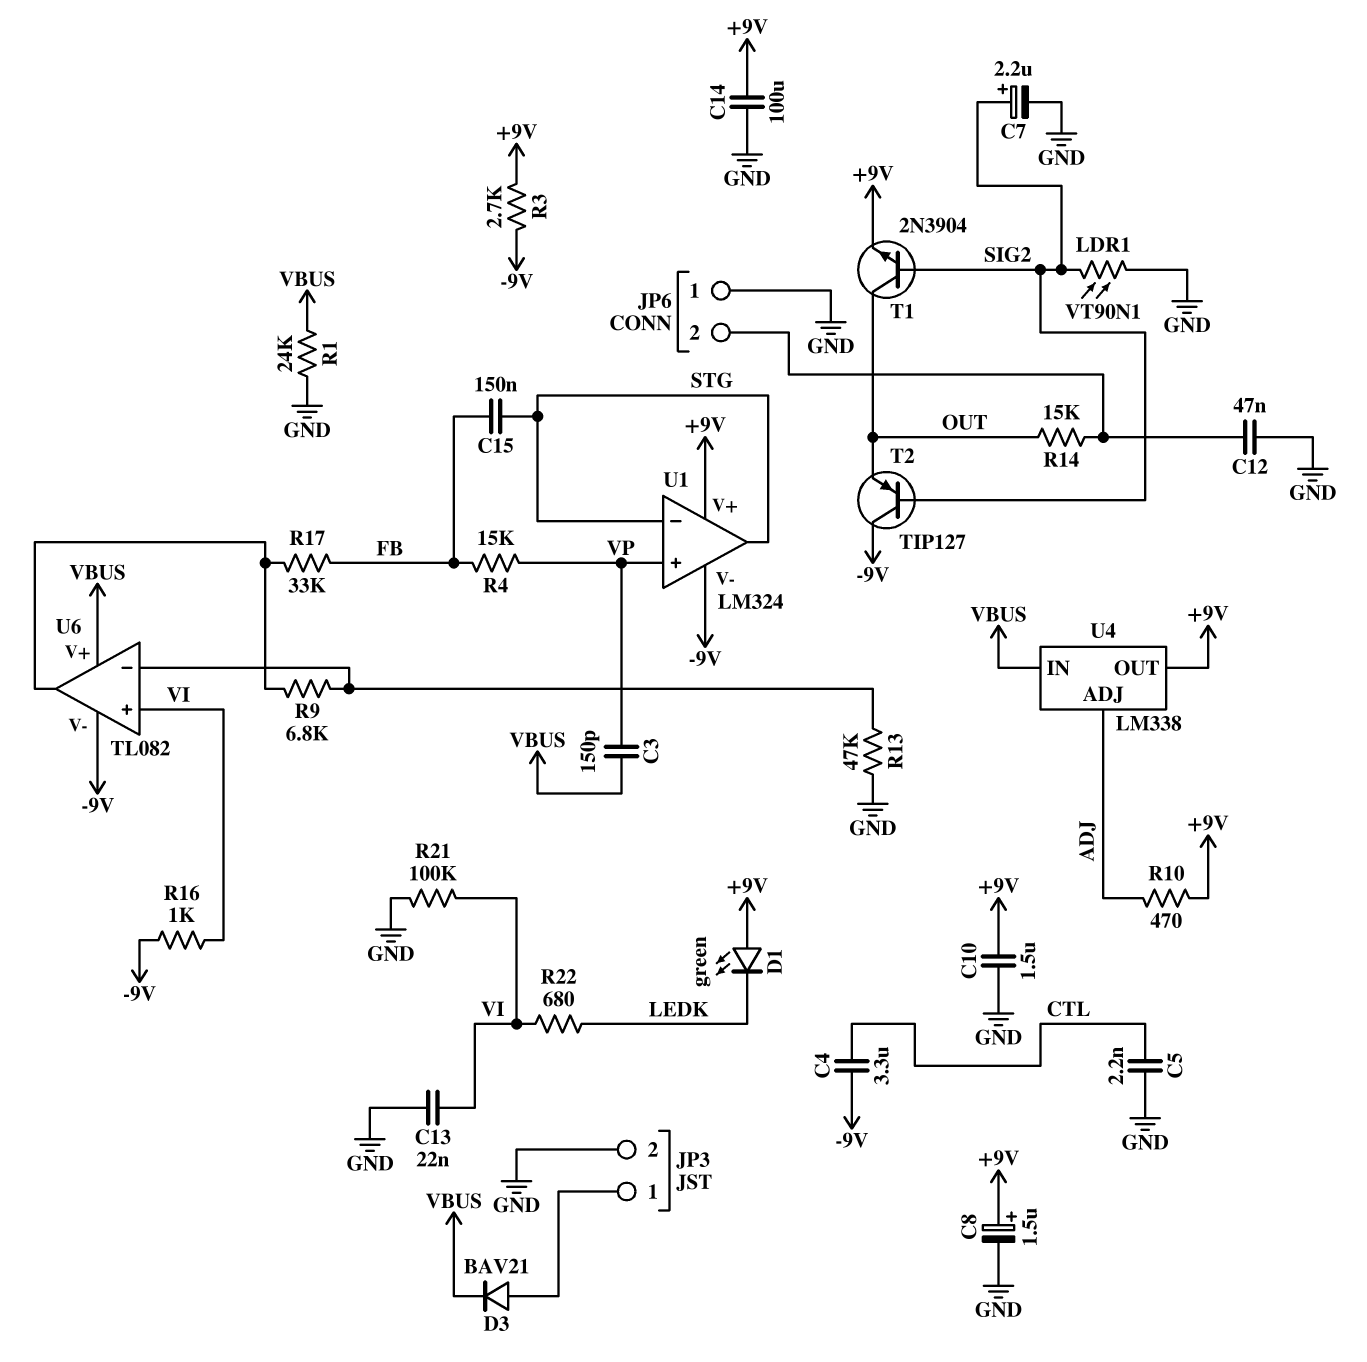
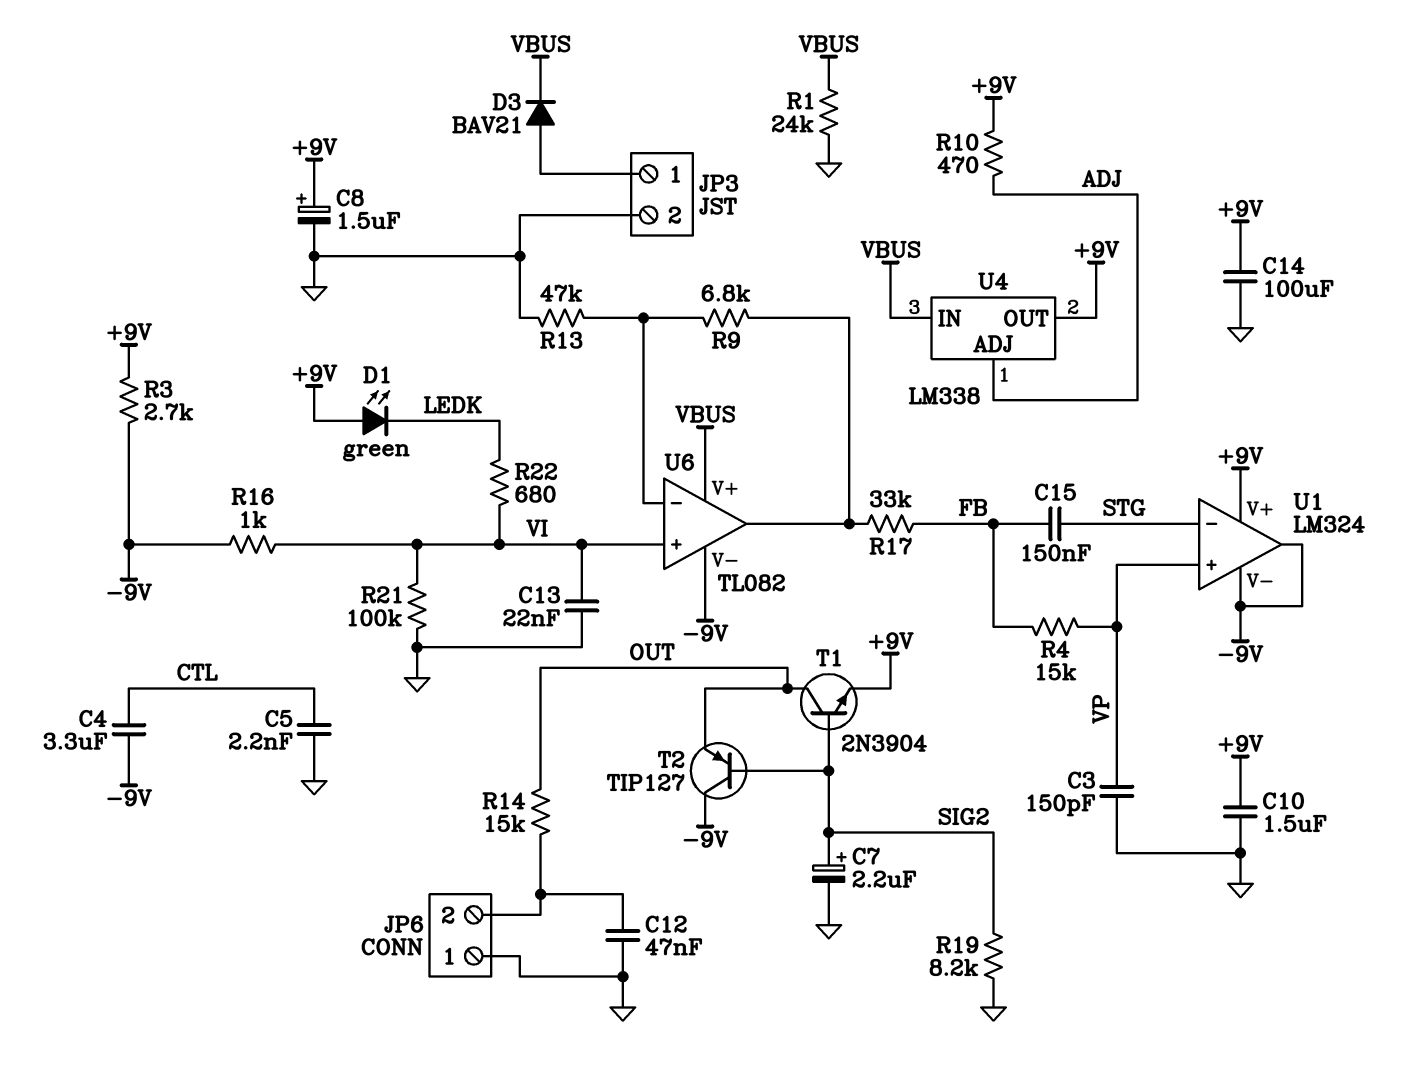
C3: 150pF (VBUS, VP) -> 150pF (GND, VP)
LDR1: VT90N1 (GND, SIG2) -> none
R19: none -> 8.2k (GND, SIG2)
U1 pin out: STG -> -9V

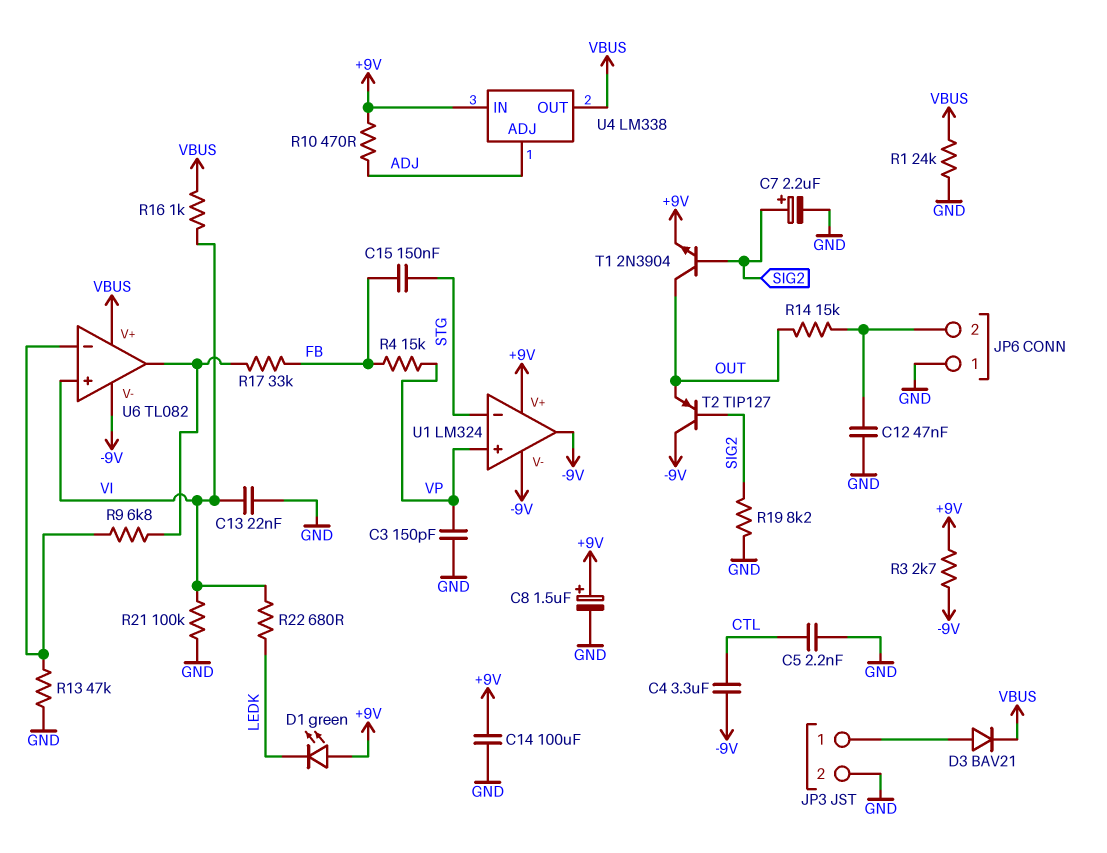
C10: 1.5uF (+9V, GND) -> none
R16: 1k (-9V, VI) -> 1k (VBUS, VI)
U4 pin IN: VBUS -> +9V
U4 pin OUT: +9V -> VBUS

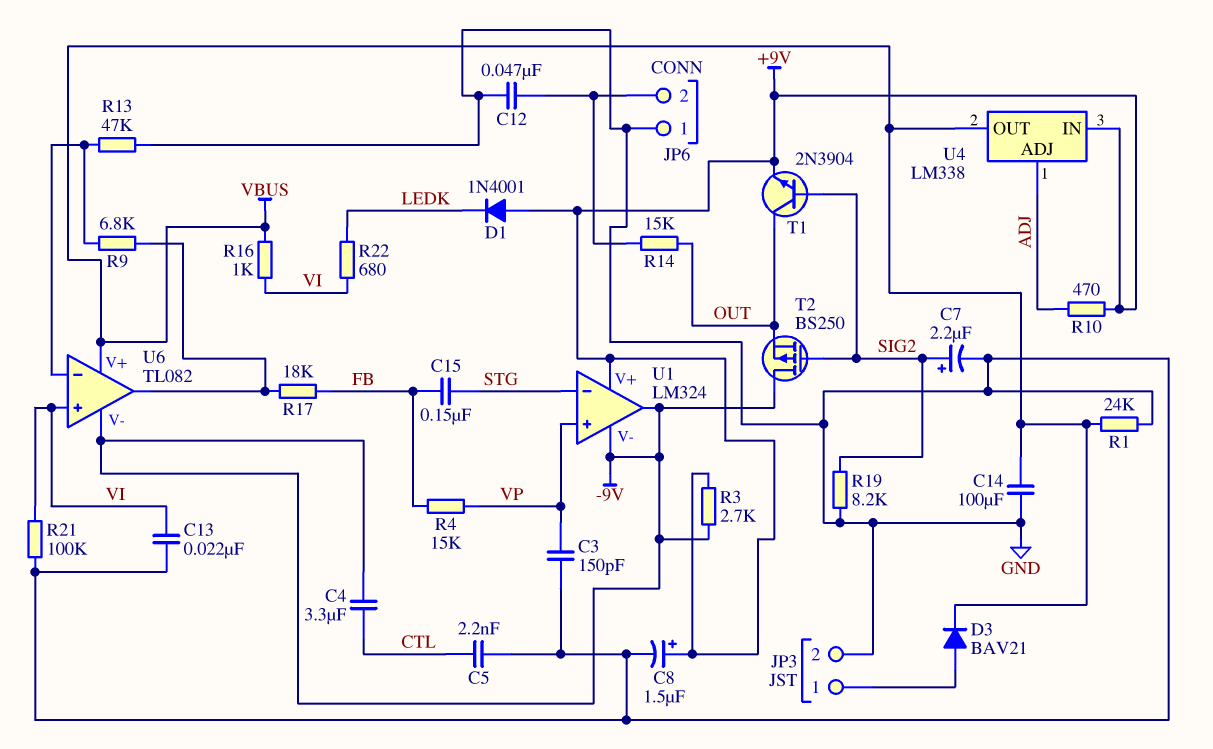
C14: 100uF (+9V, GND) -> 100uF (GND, VBUS)
D1: LED green (A +9V, K LEDK) -> diode 1N4001 (A +9V, K LEDK)
R17: 33k (FB, U6/out) -> 18k (FB, U6/out)
T2: PNP TIP127 (B SIG2, C -9V, E OUT) -> PMOS BS250 (G SIG2, D -9V, S OUT)

